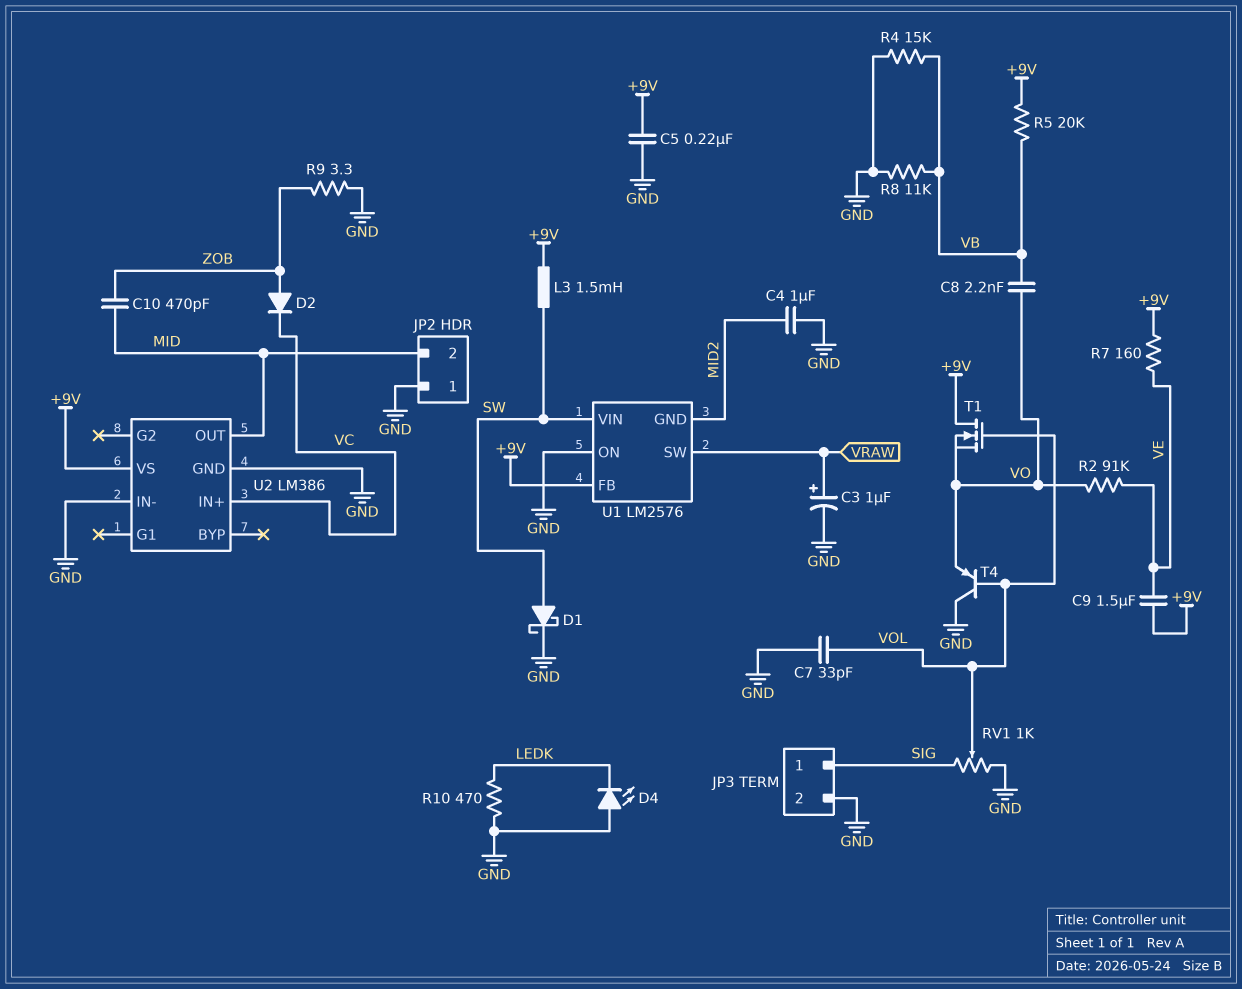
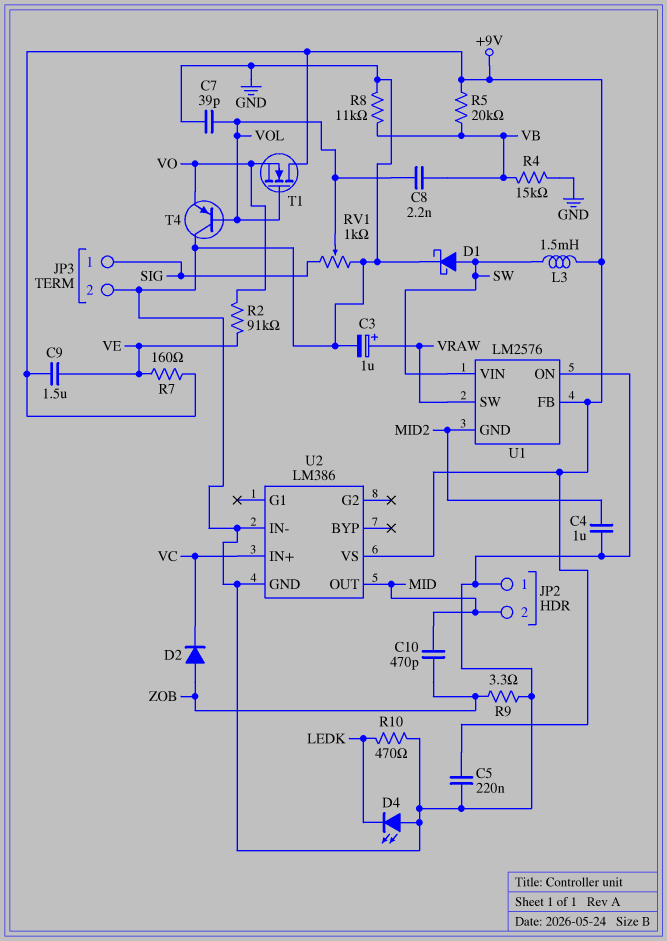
C7: 33pF (GND, VOL) -> 39pF (GND, VOL)
C8: 2.2nF (VB, VO) -> 2.2nF (VB, VOL)

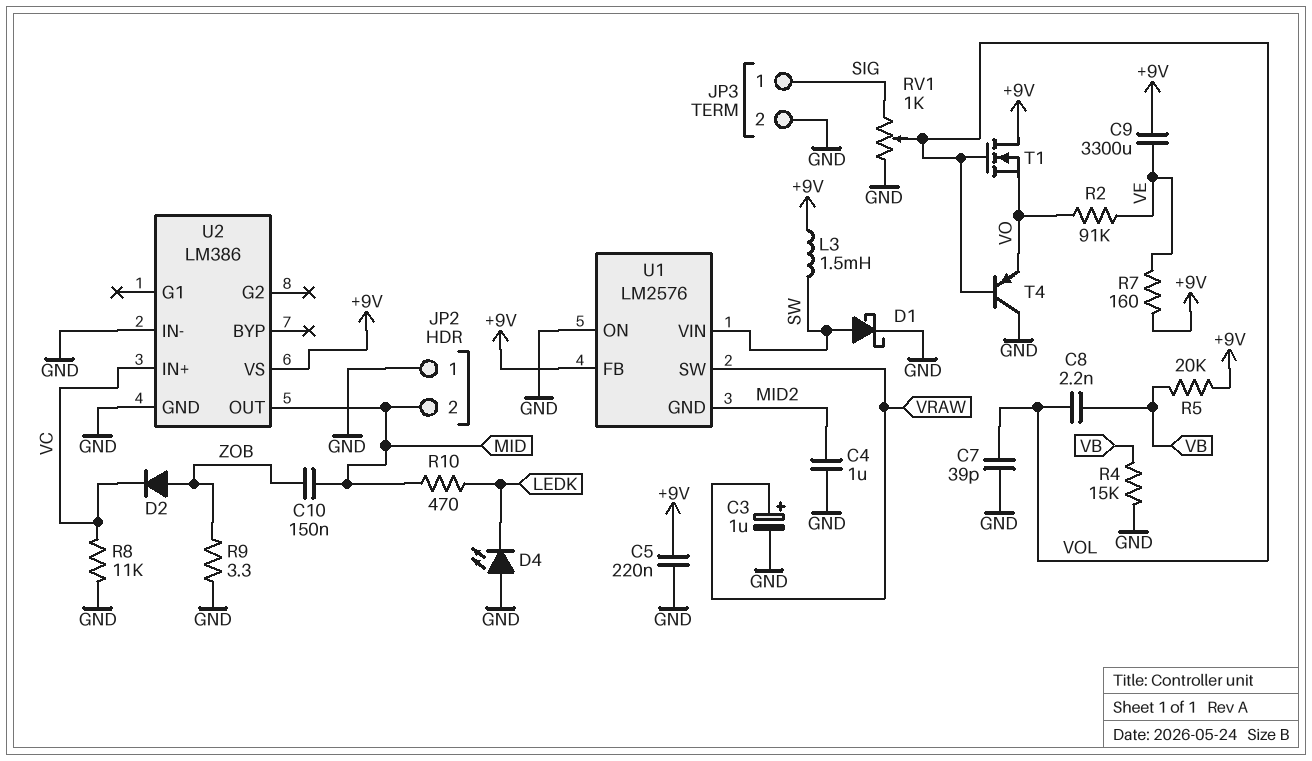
C9: 1.5uF (+9V, VE) -> 3300uF (+9V, VE)
C10: 470pF (MID, ZOB) -> 150nF (MID, ZOB)
R8: 11k (GND, VB) -> 11k (GND, VC)
R10: 470 (GND, LEDK) -> 470 (LEDK, MID)

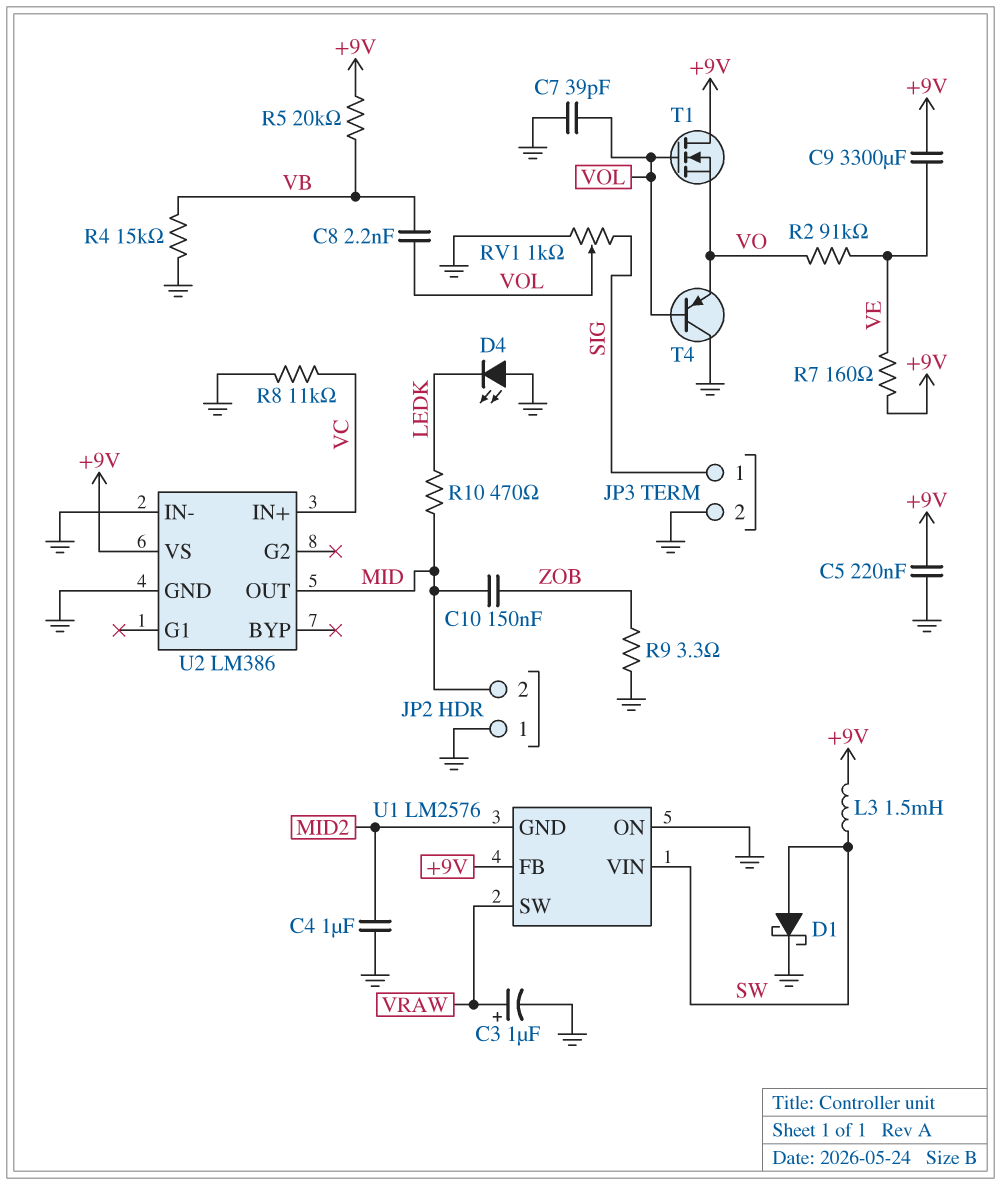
D2: diode (A ZOB, K VC) -> none

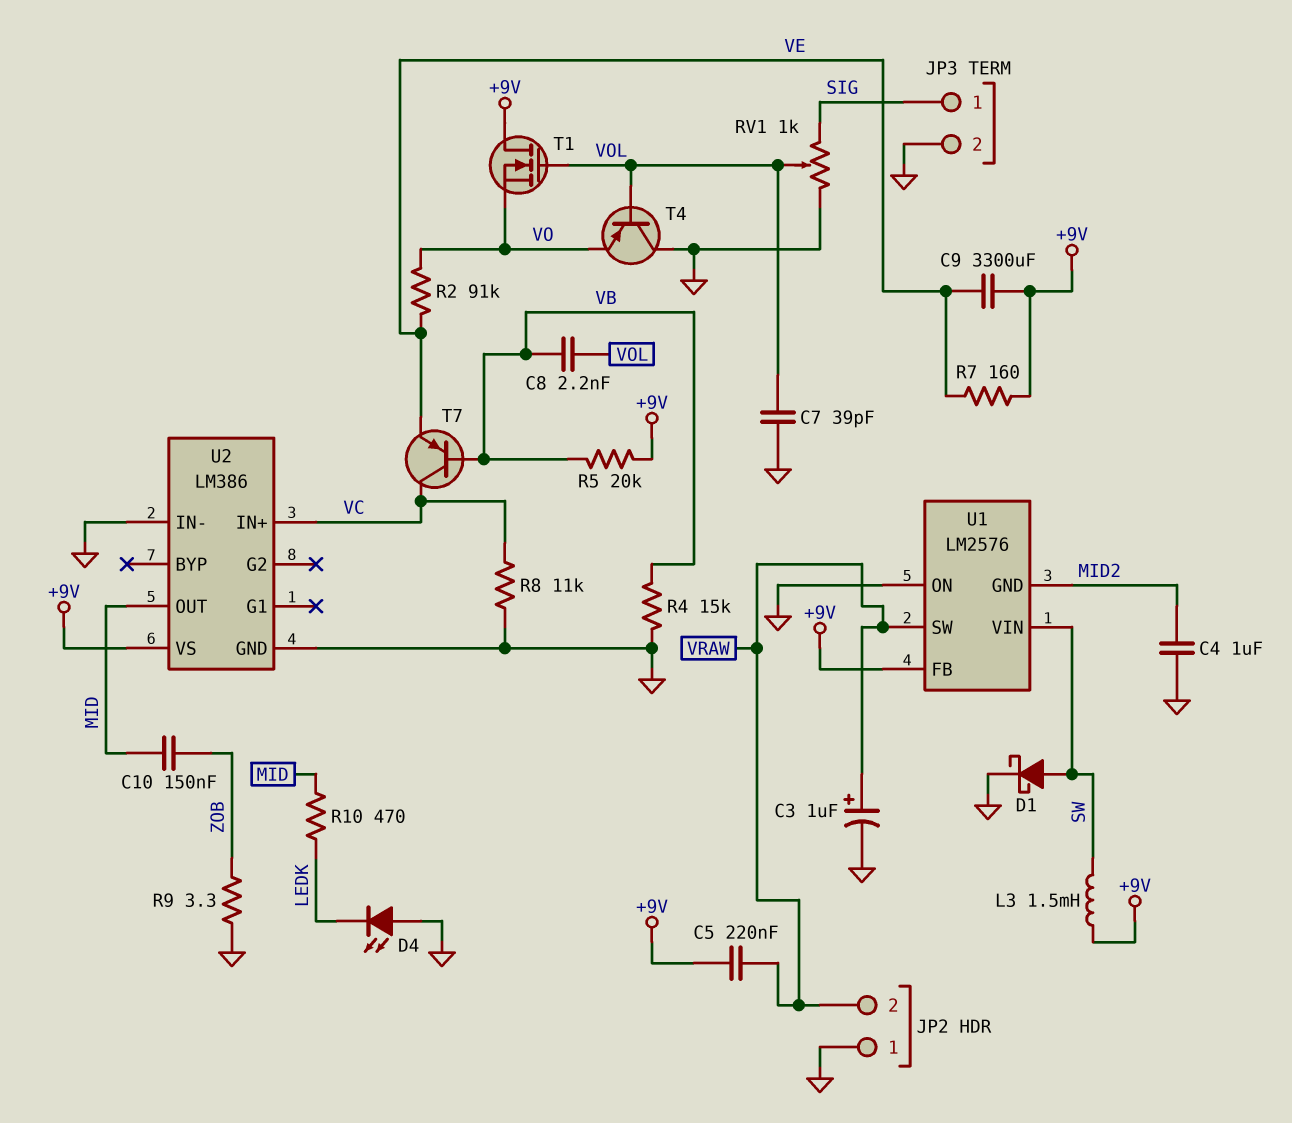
C5: 220nF (+9V, GND) -> 220nF (+9V, VRAW)
JP2 pin 2: MID -> VRAW
T7: none -> PNP (B VB, C VC, E VE)

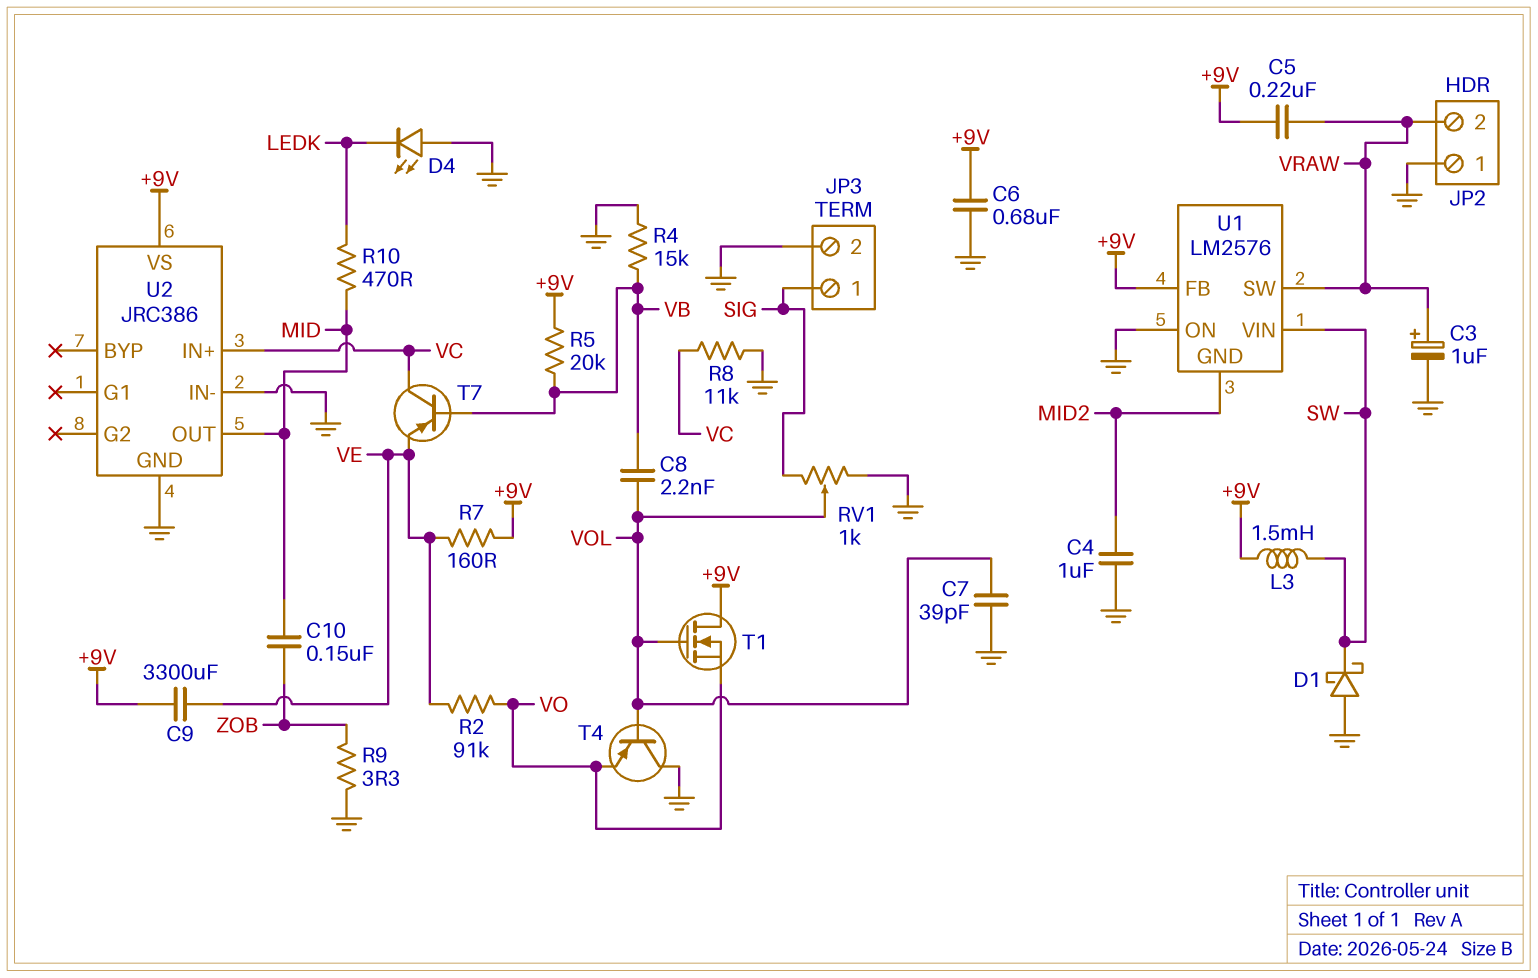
C6: none -> 680nF (+9V, GND)
D1: schottky (A SW, K GND) -> schottky (A GND, K SW)
U2: LM386 -> JRC386

